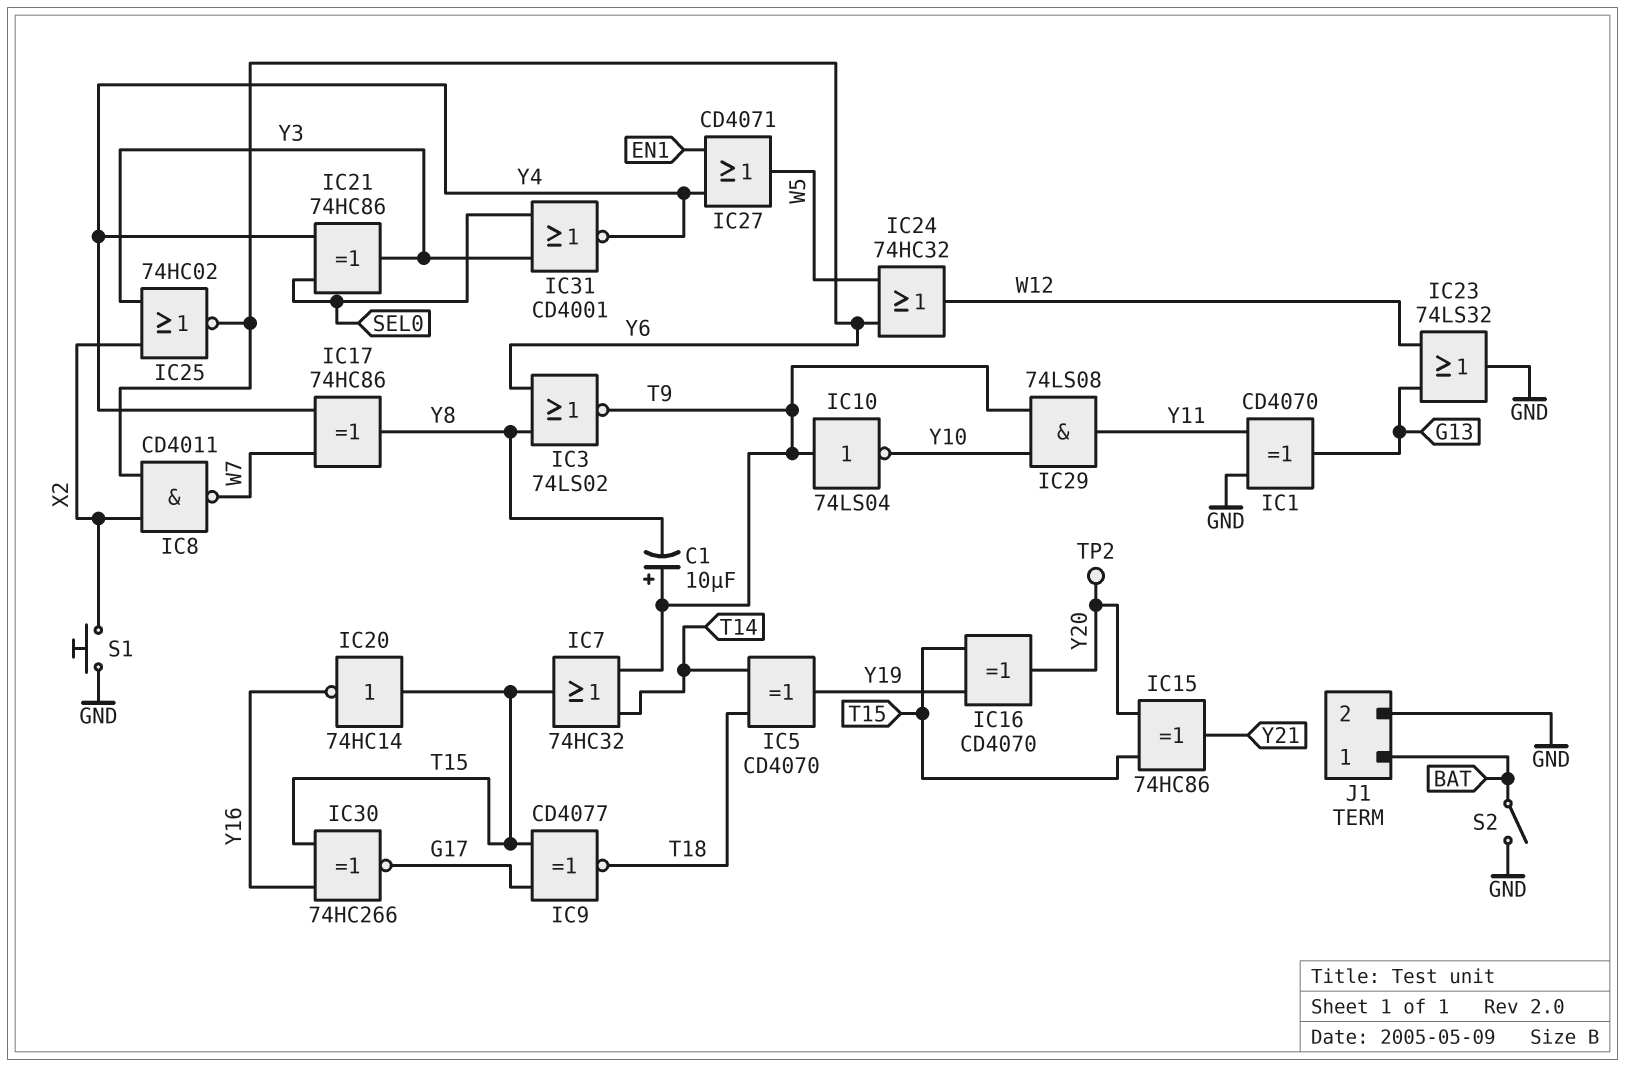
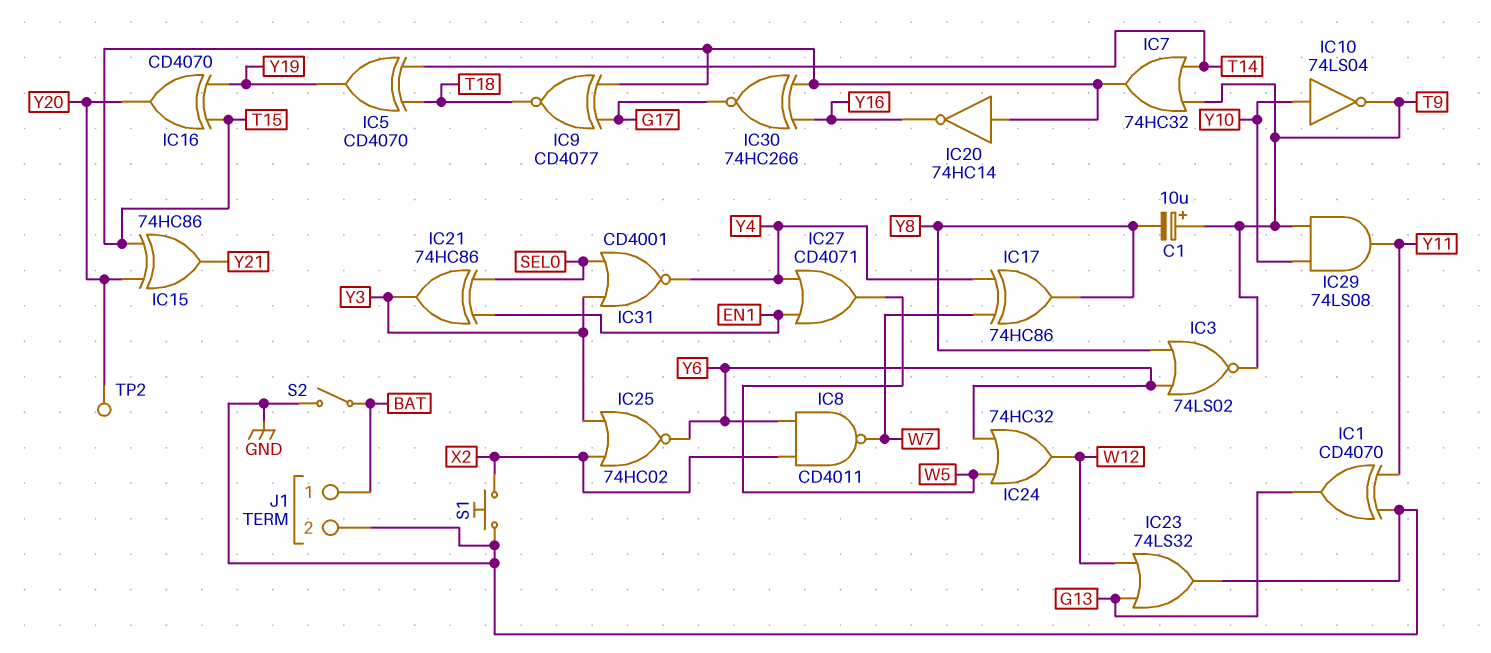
IC10: NOT 74LS04 (in T9, out Y10) -> NOT 74LS04 (in Y10, out T9)
IC21: XOR 74HC86 (in SEL0, in Y4, out Y3) -> XOR 74HC86 (in EN1, in SEL0, out Y3)

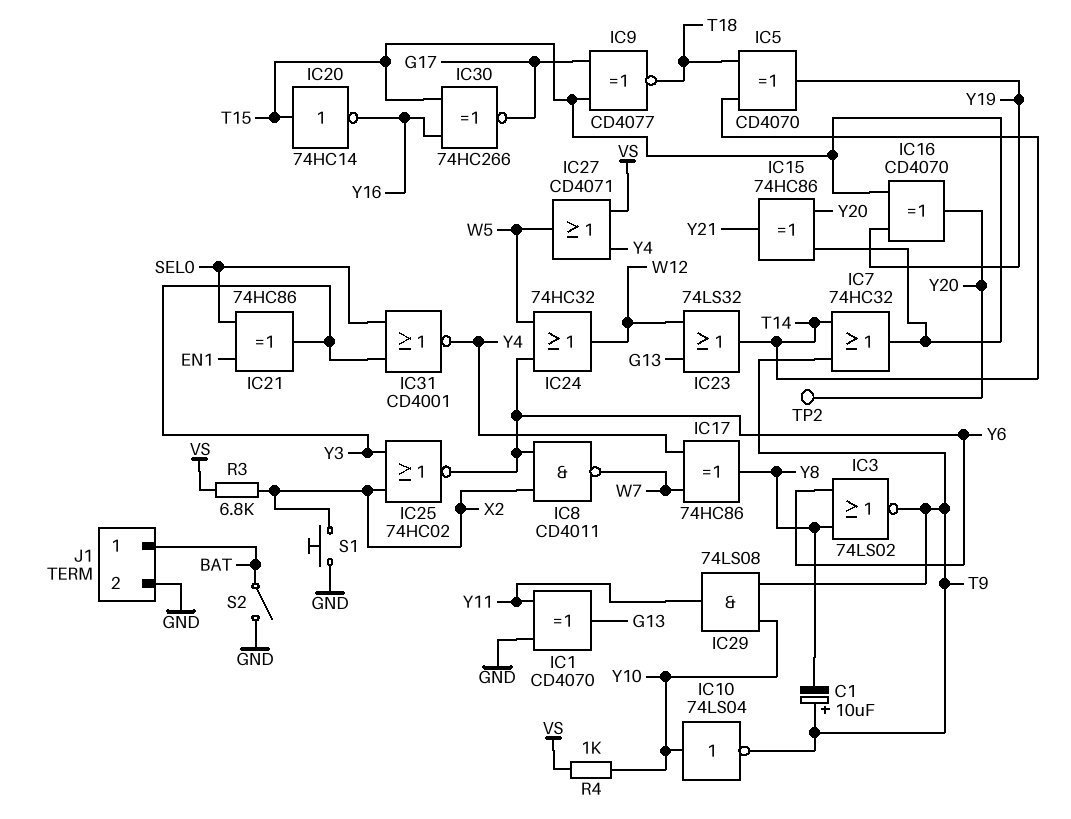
IC23: OR 74LS32 (in G13, in W12, out GND) -> OR 74LS32 (in G13, in W12, out T14)
IC27: OR CD4071 (in EN1, in Y4, out W5) -> OR CD4071 (in VS, in Y4, out W5)
R3: none -> 6.8k (VS, X2)
R4: none -> 1k (VS, Y10)

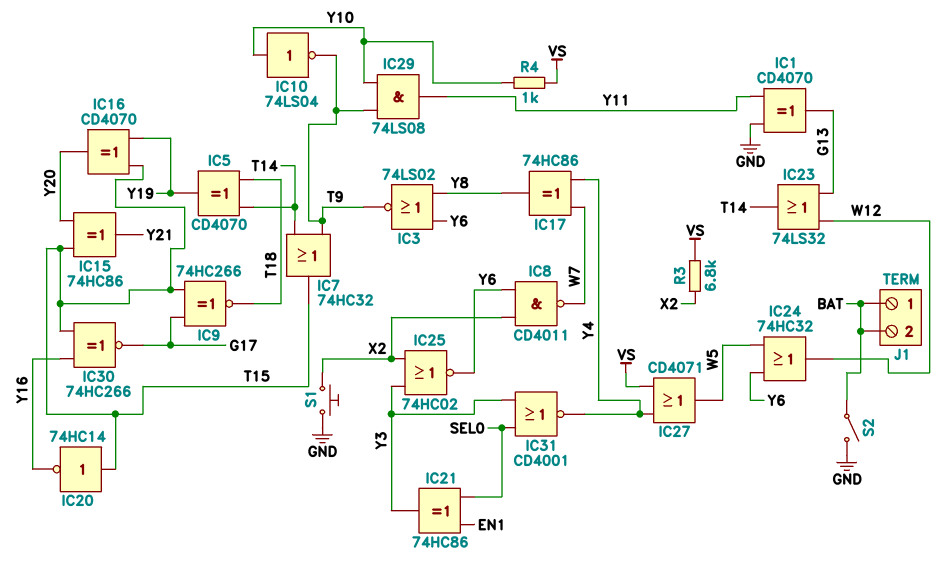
C1: 10uF (plus T9, minus Y8) -> none
IC9: XNOR CD4077 (in G17, in T15, out T18) -> XNOR 74HC266 (in G17, in T15, out T18)
J1 pin 2: GND -> BAT
TP2: test point (Y20) -> none

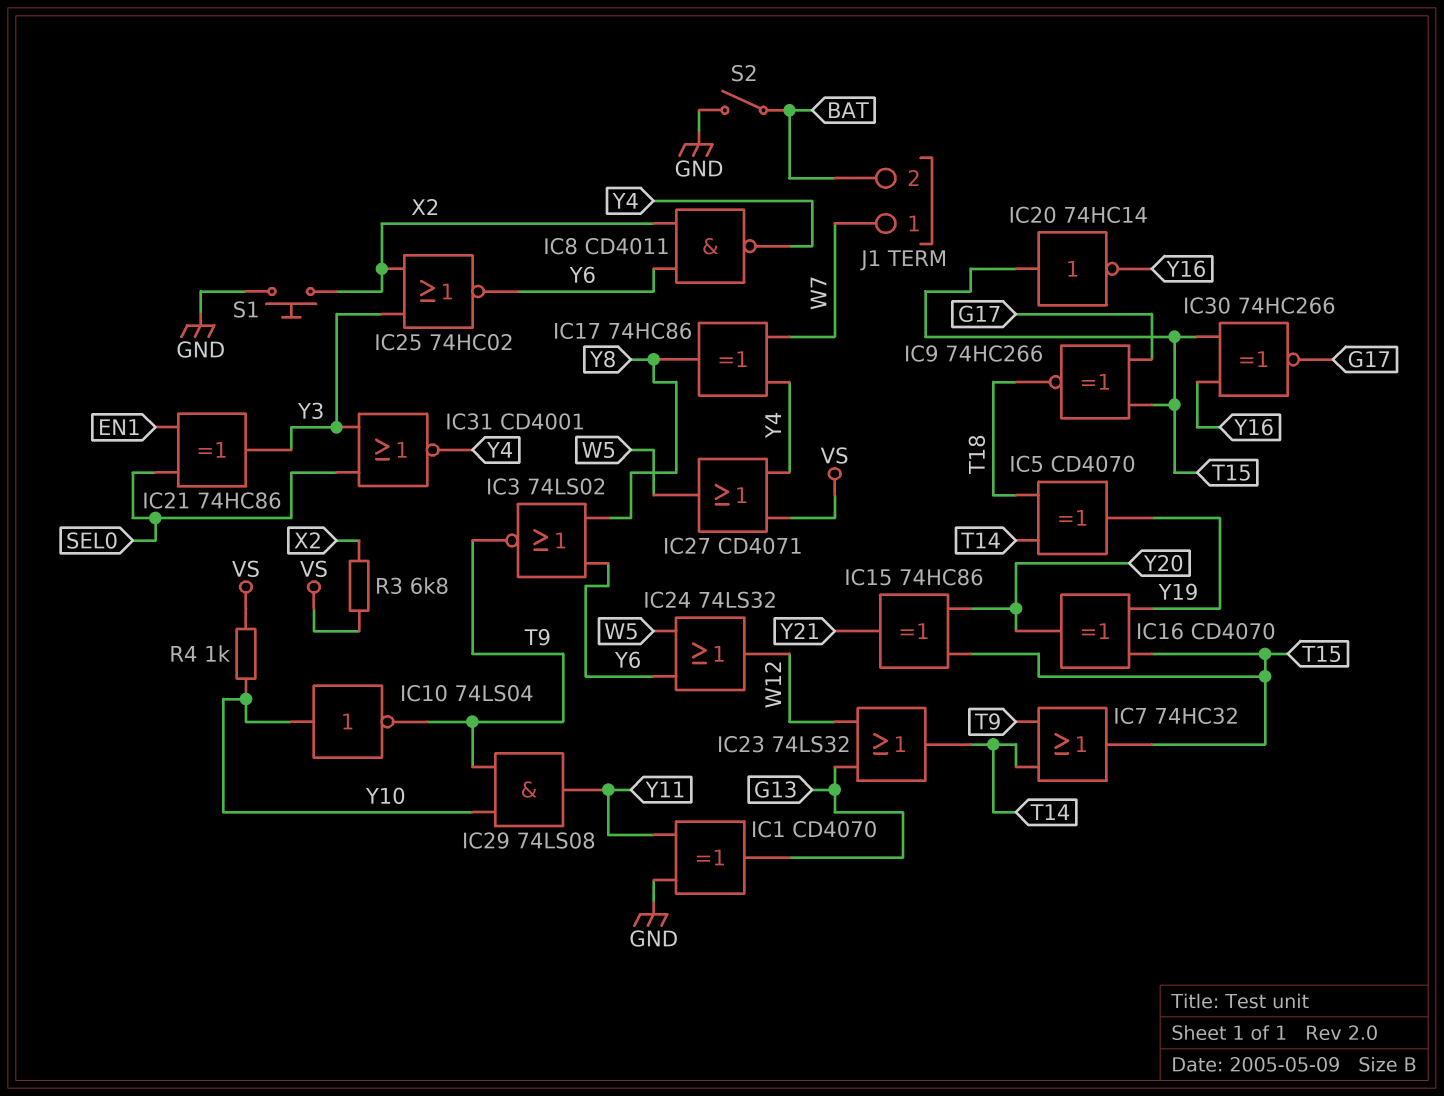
IC8: NAND CD4011 (in X2, in Y6, out W7) -> NAND CD4011 (in X2, in Y6, out Y4)
IC24: OR 74HC32 (in W5, in Y6, out W12) -> OR 74LS32 (in W5, in Y6, out W12)
J1 pin 1: BAT -> W7

